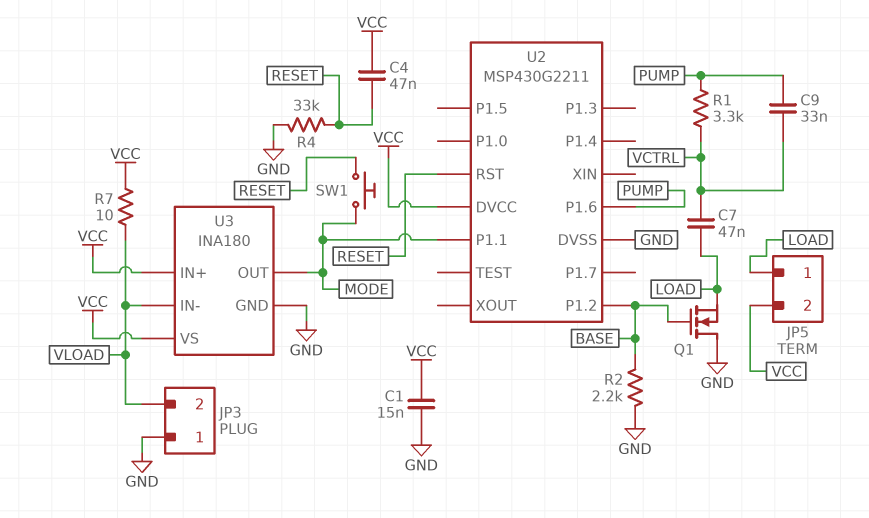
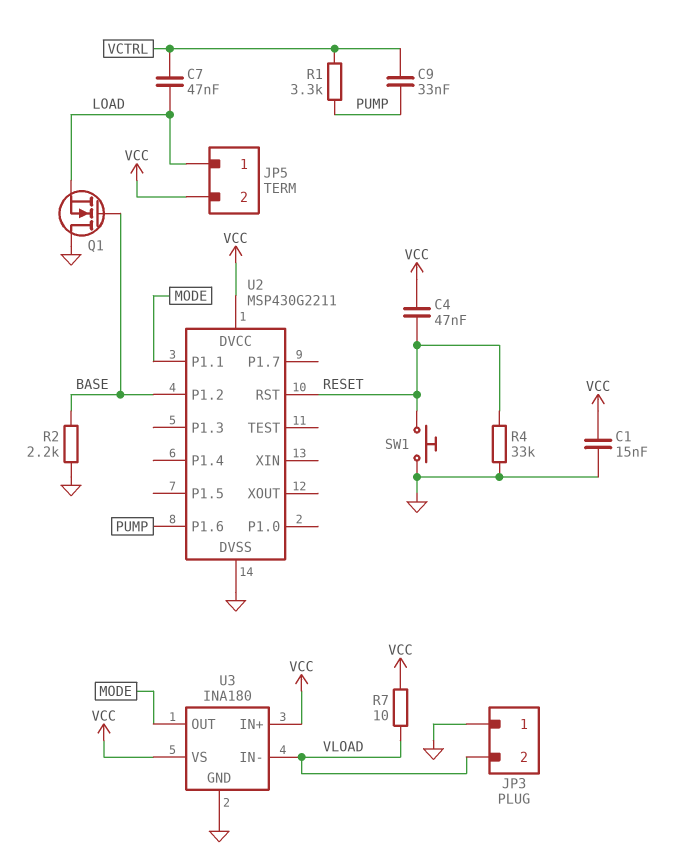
SW1: button (MODE, RESET) -> button (GND, RESET)

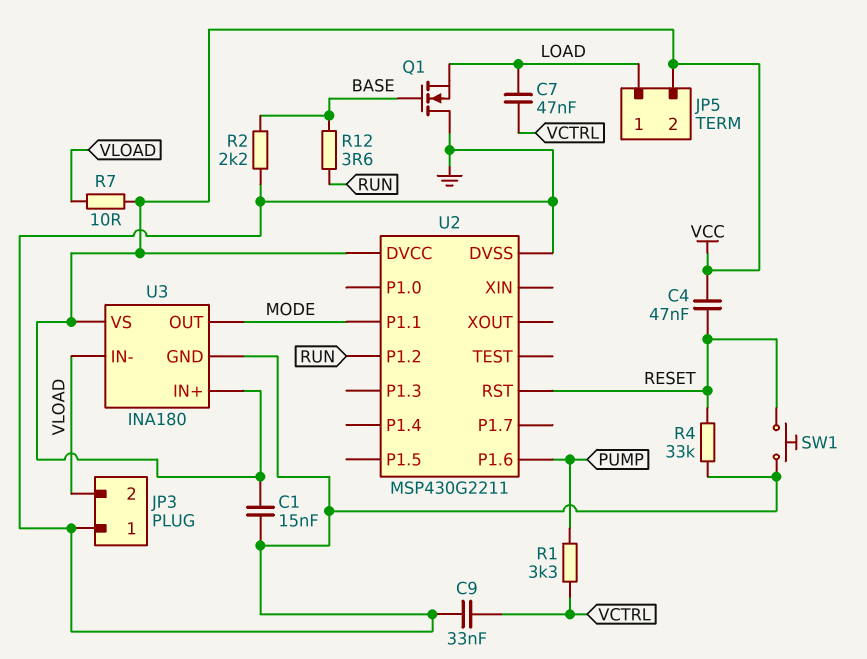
C9: 33nF (PUMP, VCTRL) -> 33nF (GND, VCTRL)
R12: none -> 3.6 (BASE, RUN)
U2 pin P1.2: BASE -> RUN

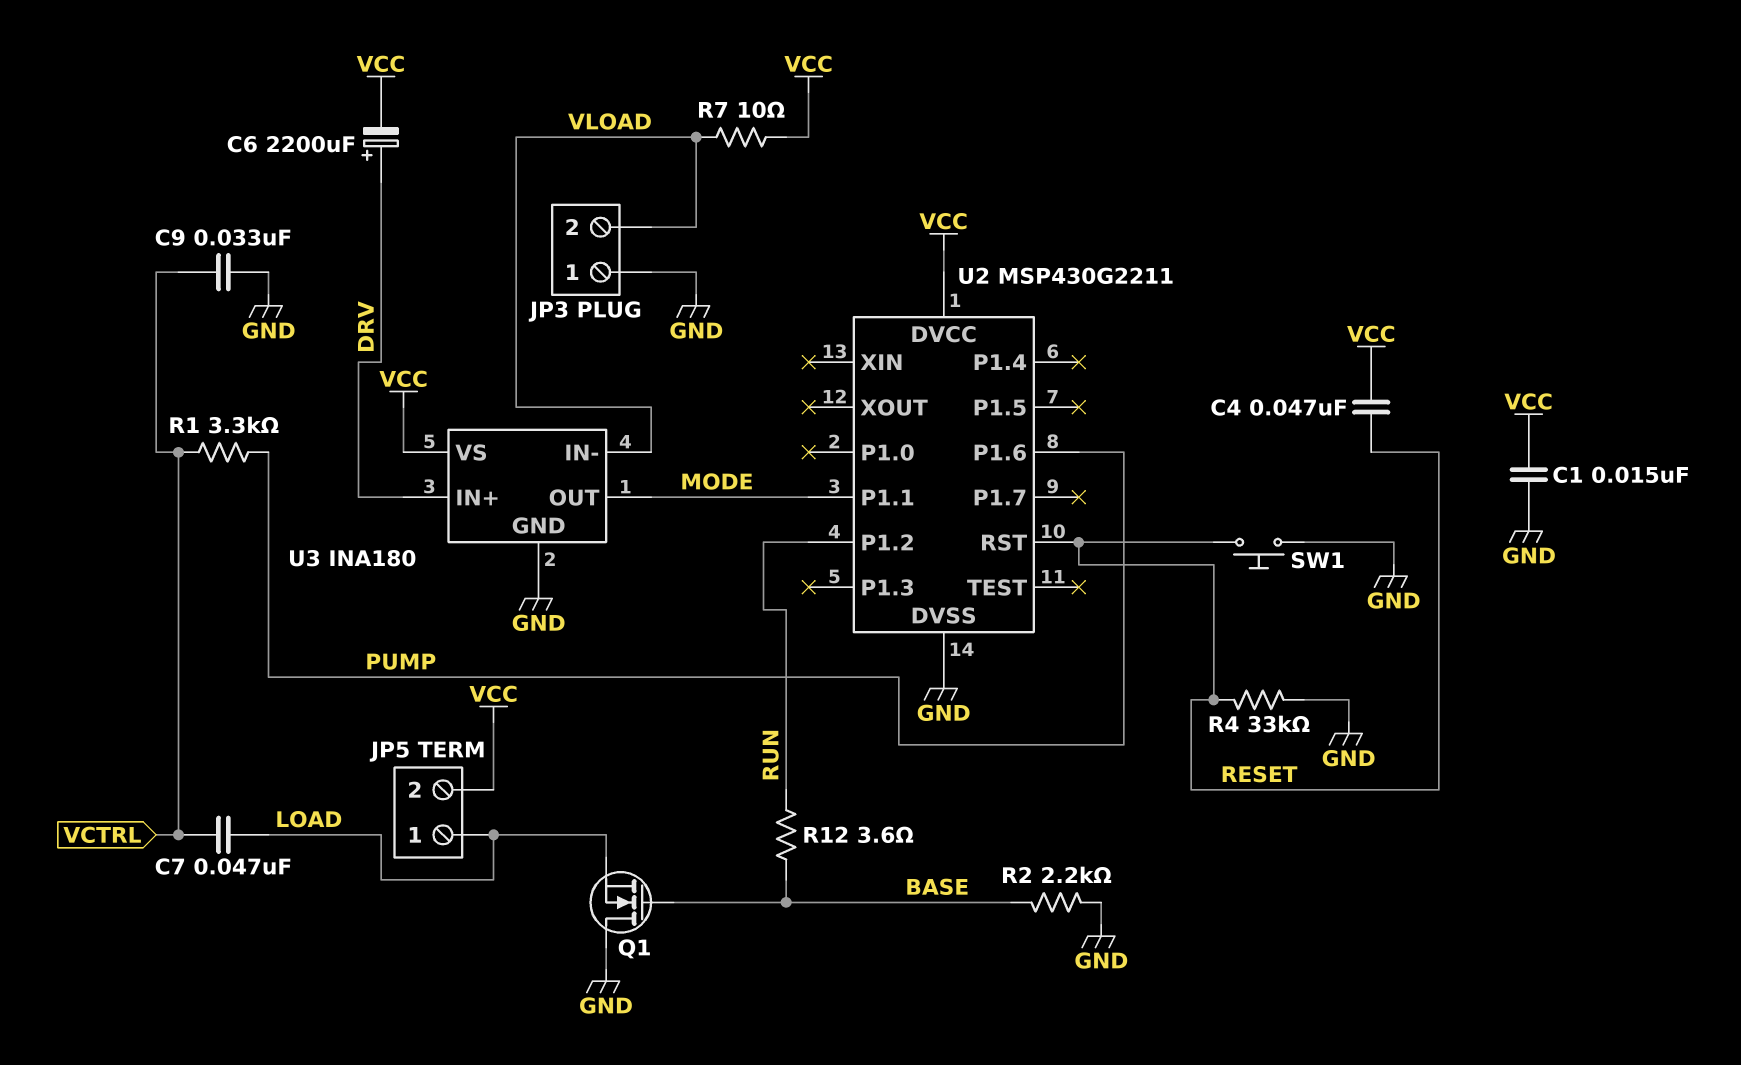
C6: none -> 2200uF (plus DRV, minus VCC)
U3 pin IN+: VCC -> DRV

